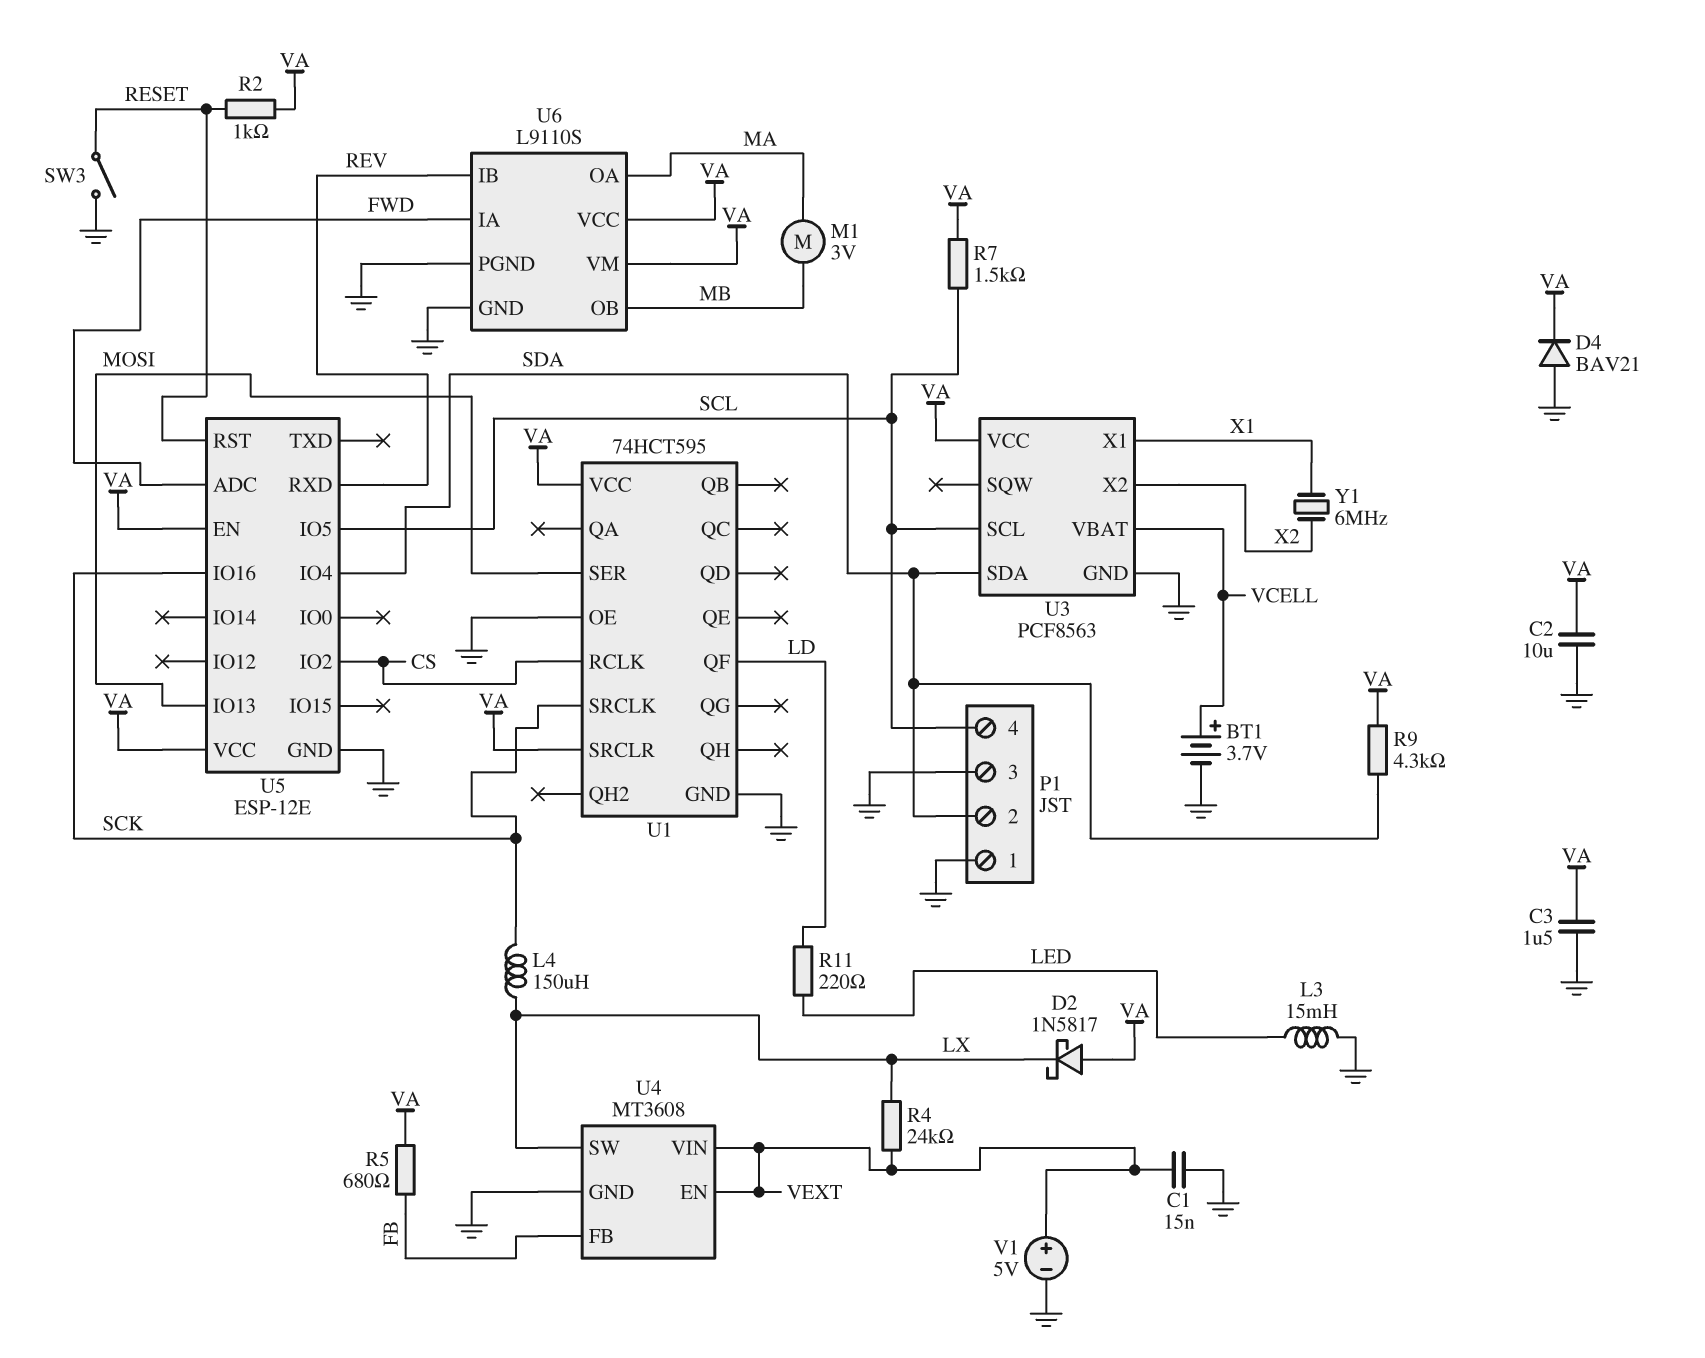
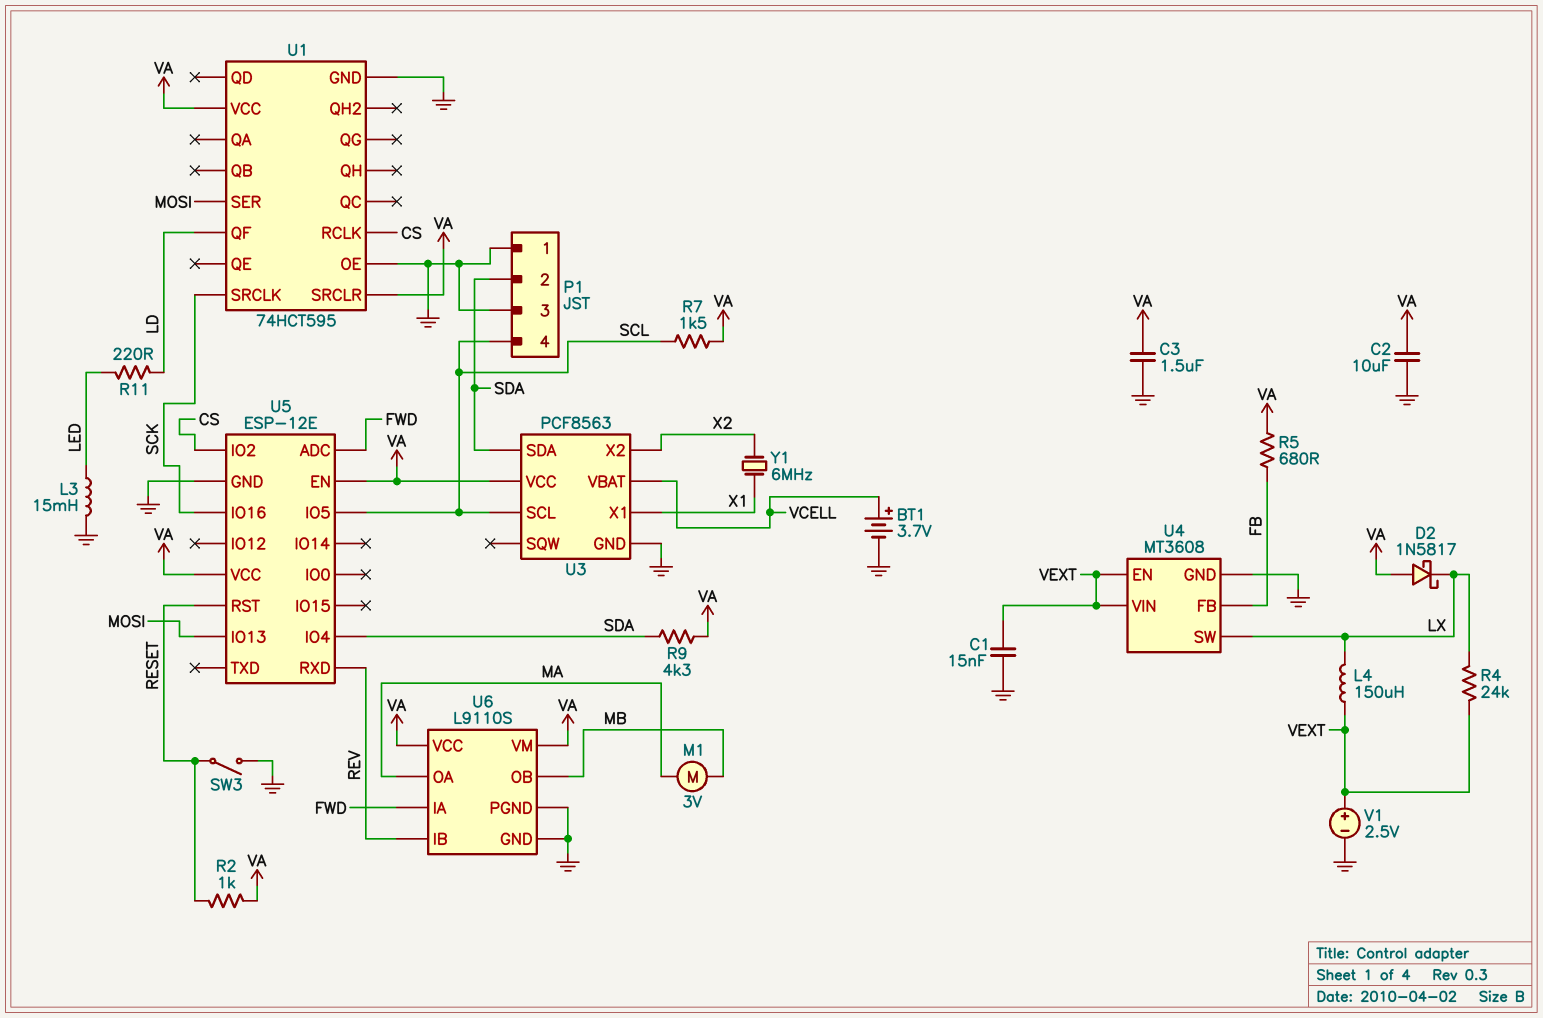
D4: diode BAV21 (A GND, K VA) -> none
L4: 150uH (LX, SCK) -> 150uH (LX, VEXT)
V1: 5V (plus VEXT, minus GND) -> 2.5V (plus VEXT, minus GND)

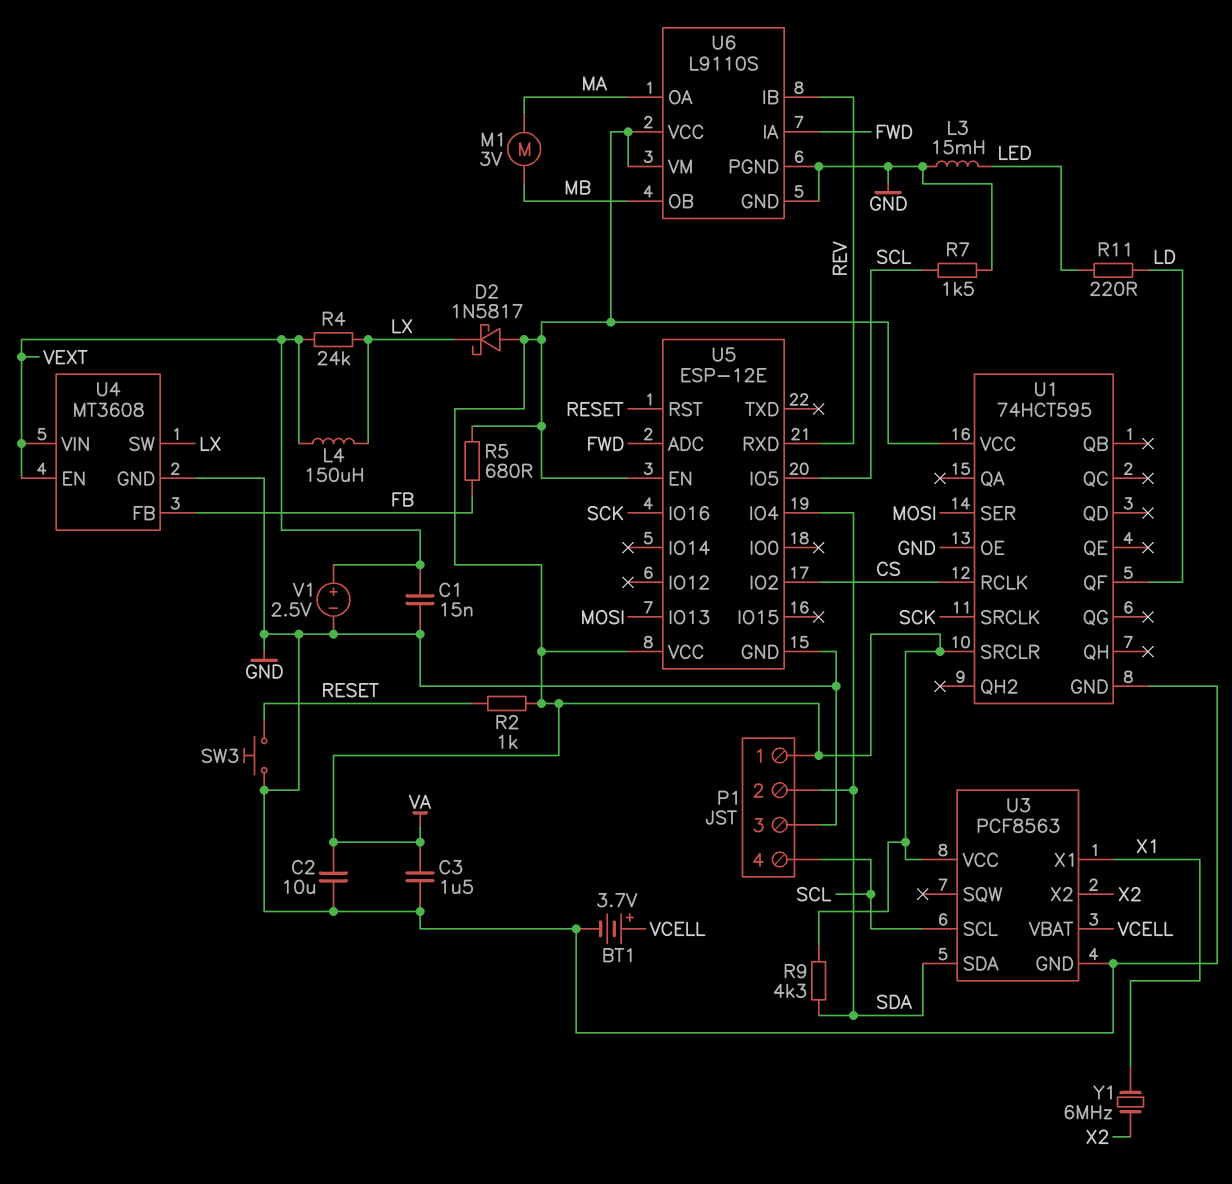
P1 pin 1: GND -> VA
R7: 1.5k (SCL, VA) -> 1.5k (GND, SCL)
SW3: switch (GND, RESET) -> button (GND, RESET)

